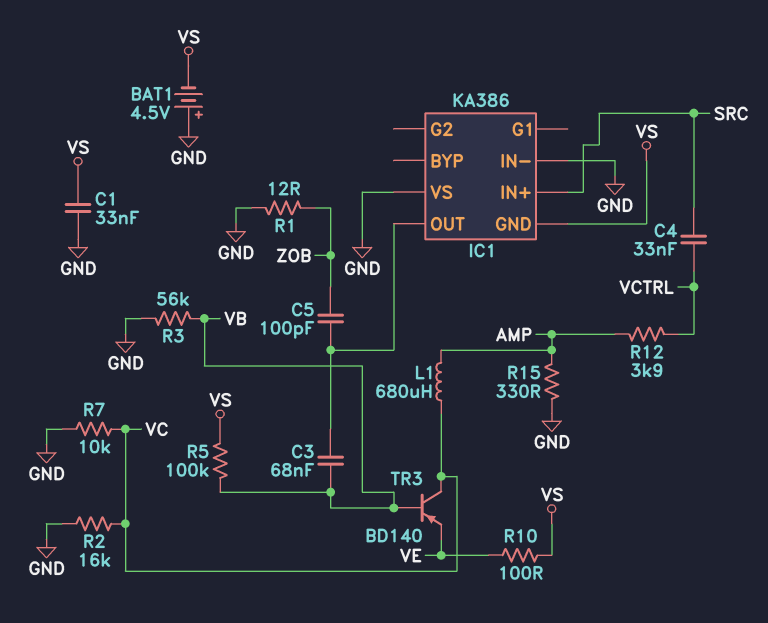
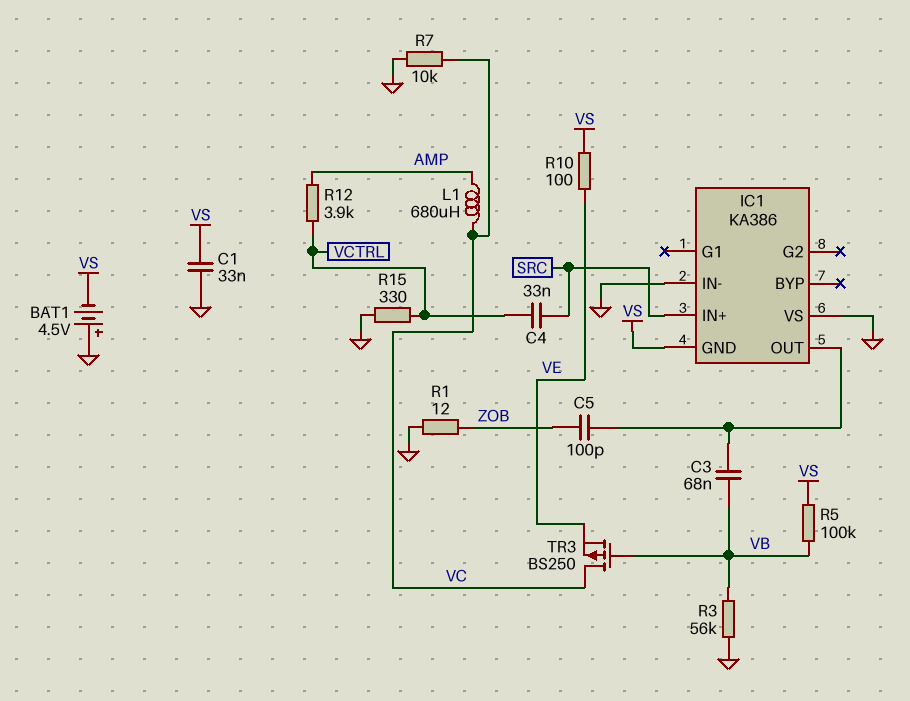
R2: 16k (GND, VC) -> none
R15: 330 (AMP, GND) -> 330 (GND, VCTRL)
TR3: PNP BD140 (B VB, C VC, E VE) -> PMOS BS250 (G VB, D VC, S VE)

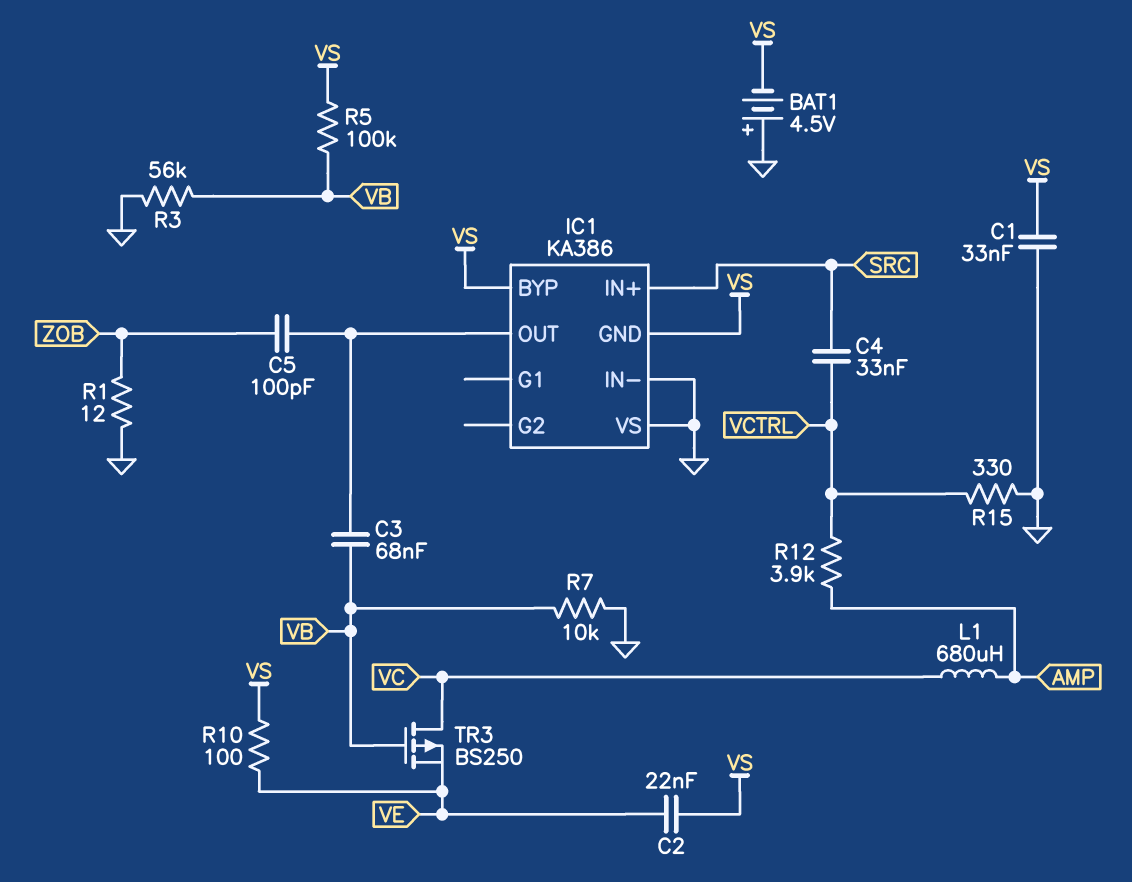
C2: none -> 22nF (VE, VS)
IC1 pin BYP: none -> VS
R7: 10k (GND, VC) -> 10k (GND, VB)

